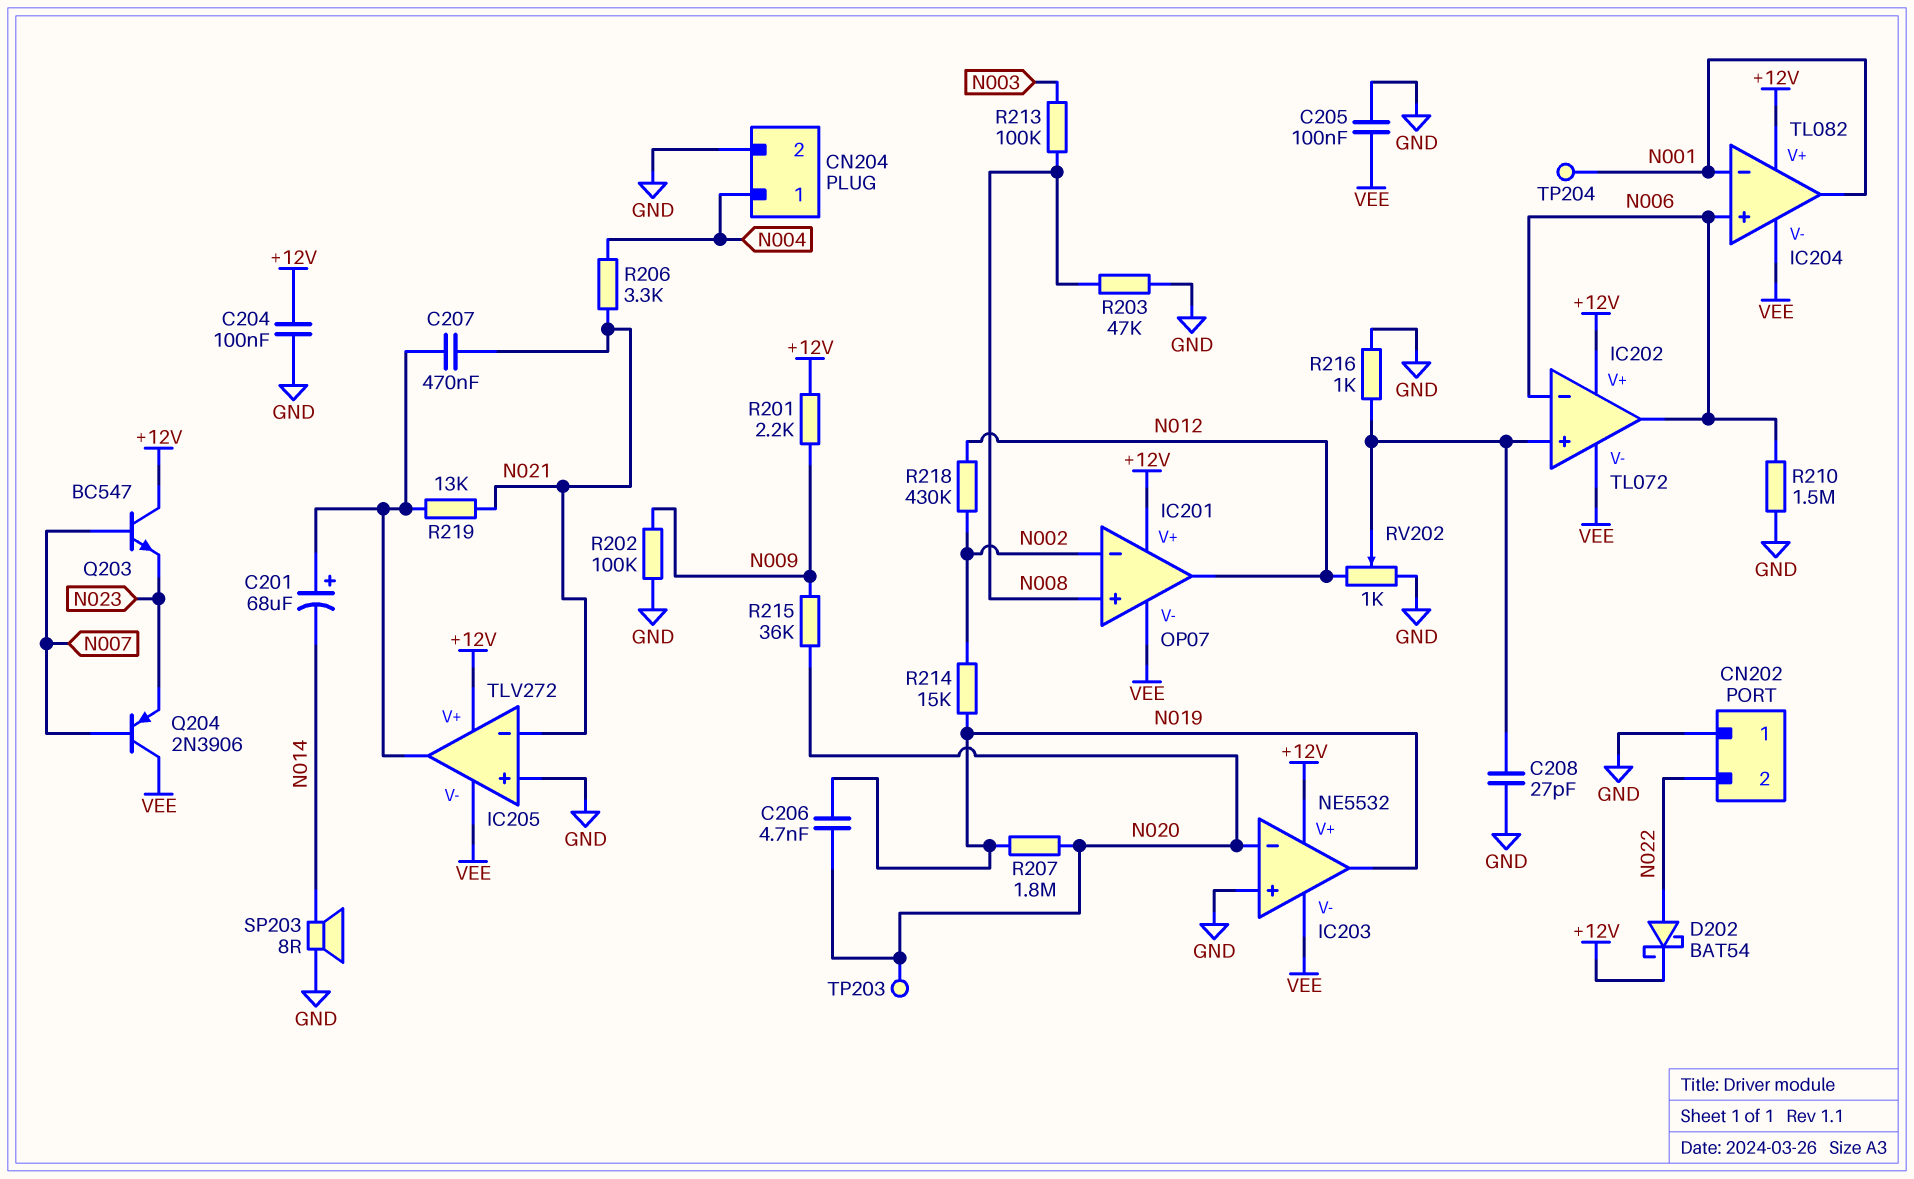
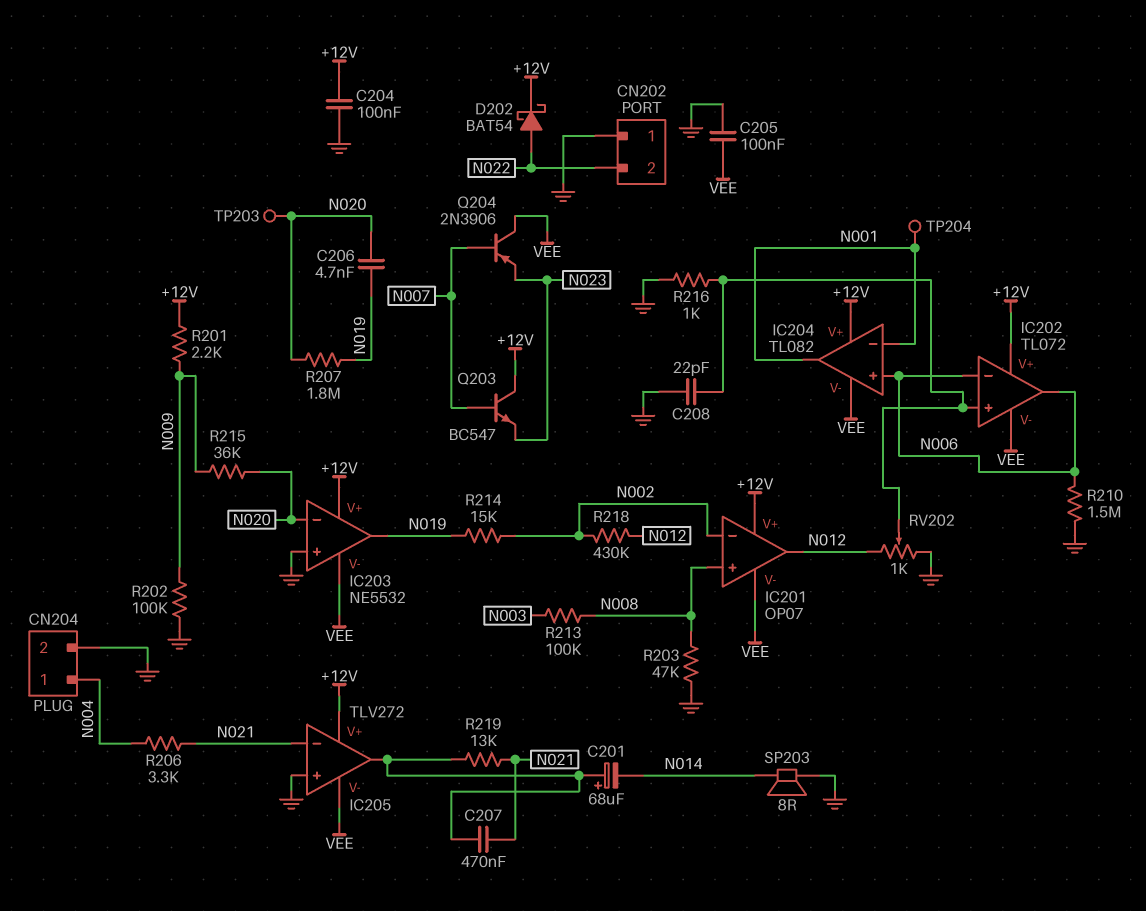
C208: 27pF (GND, IC202/in+) -> 22pF (GND, IC202/in+)

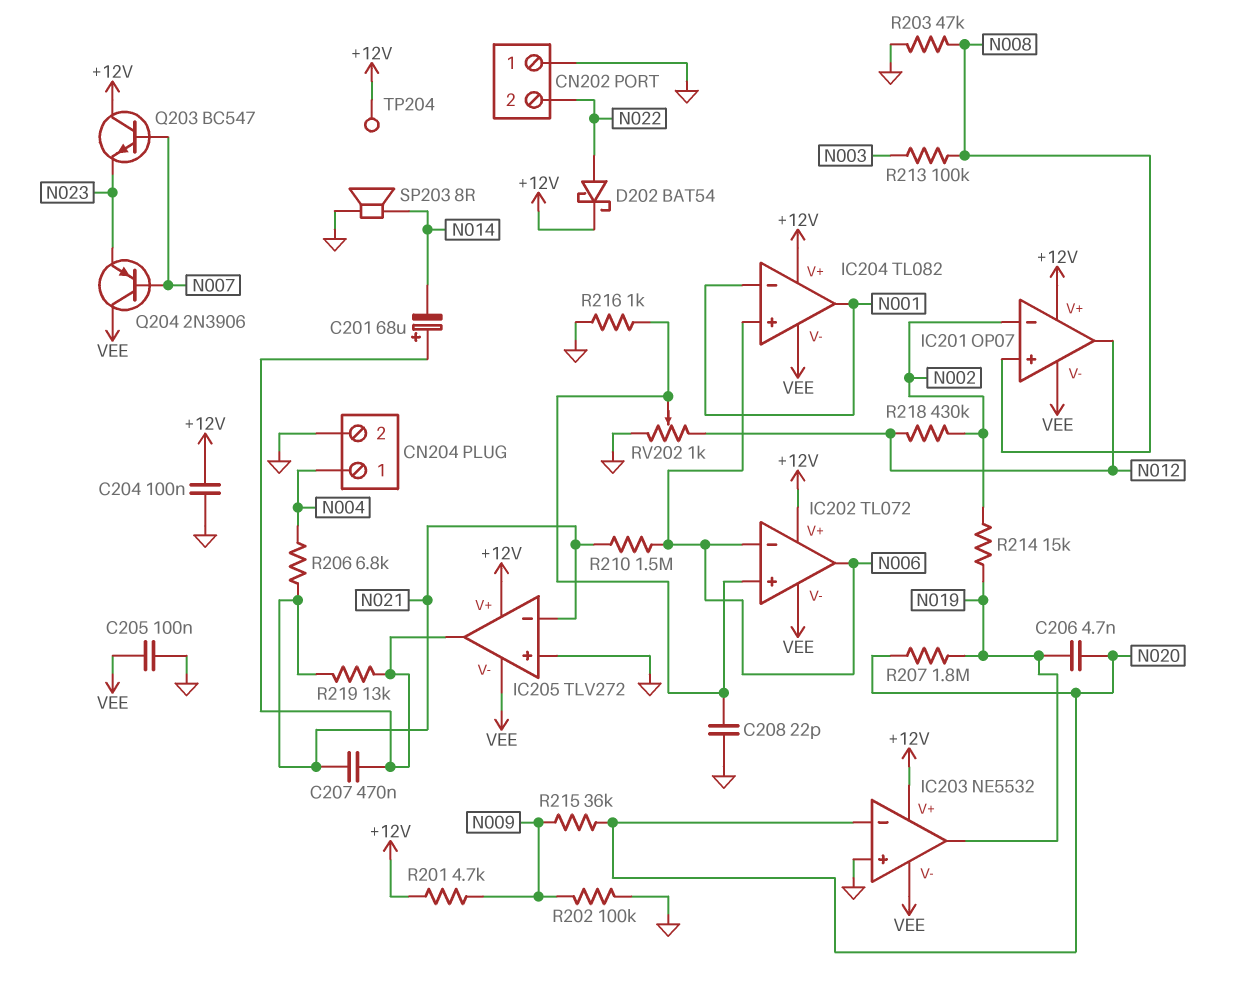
R201: 2.2k (+12V, N009) -> 4.7k (+12V, N009)
R206: 3.3k (N004, N021) -> 6.8k (N004, N021)
R210: 1.5M (GND, N006) -> 1.5M (N006, N021)
TP203: test point (N020) -> none
TP204: test point (N001) -> test point (+12V)

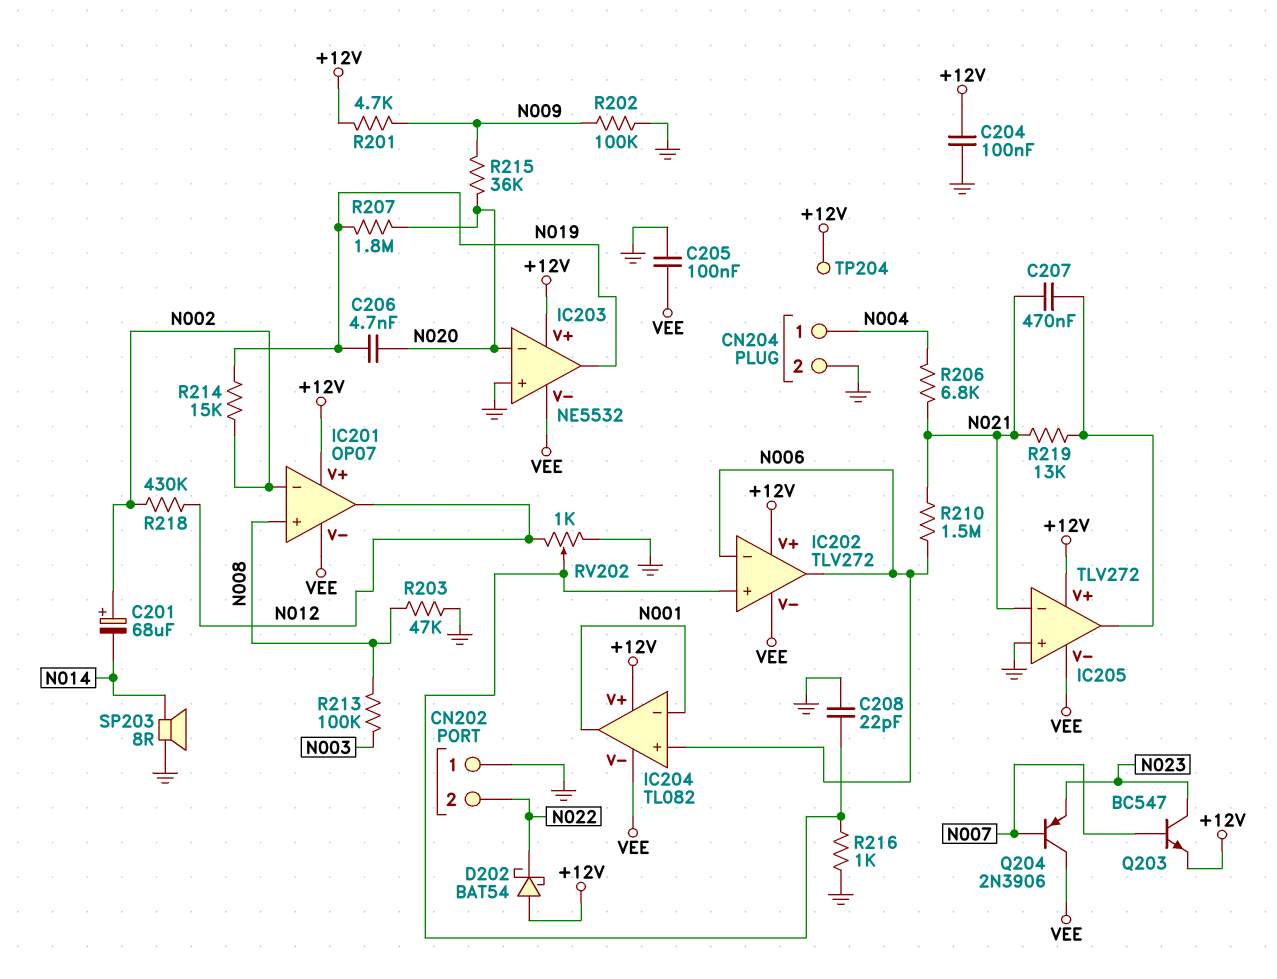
C201: 68uF (plus IC205/out, minus N014) -> 68uF (plus N002, minus N014)
D202: schottky BAT54 (A N022, K +12V) -> schottky BAT54 (A +12V, K N022)
IC202: TL072 -> TLV272
Q203: NPN BC547 (B N007, C +12V, E N023) -> NPN BC547 (B N007, C N023, E +12V)

